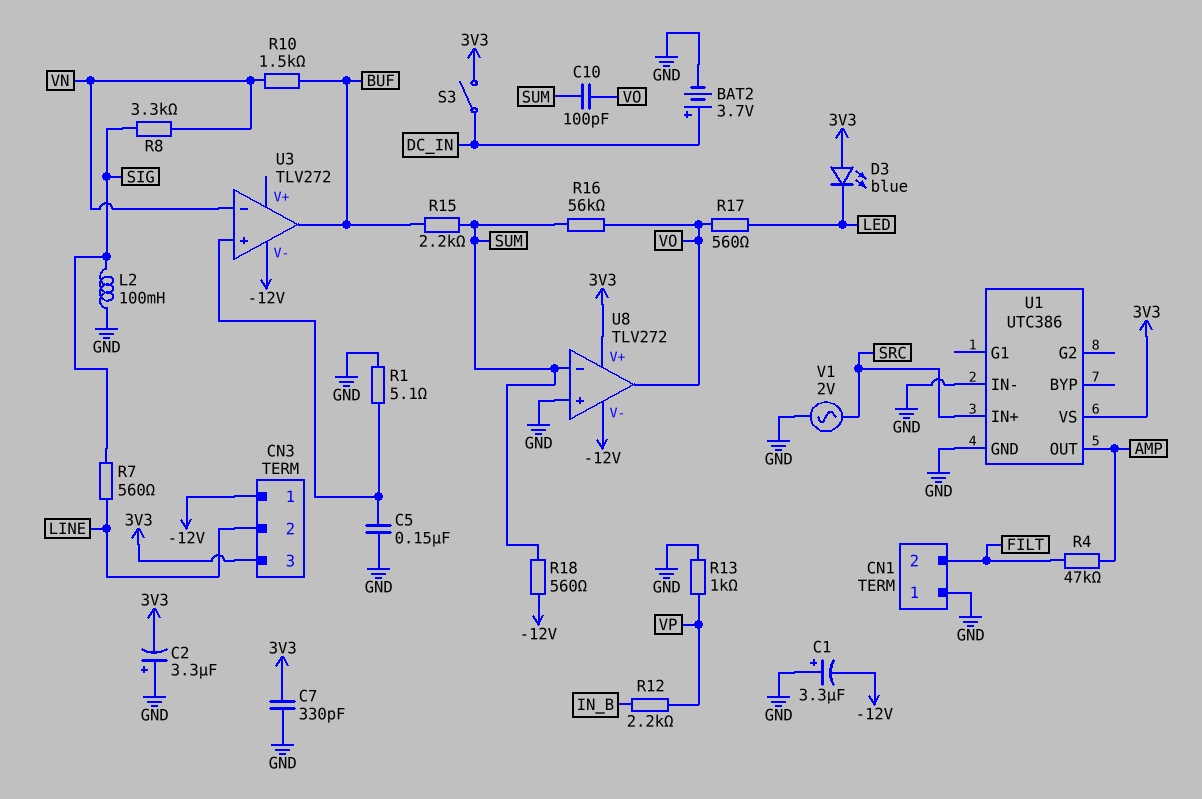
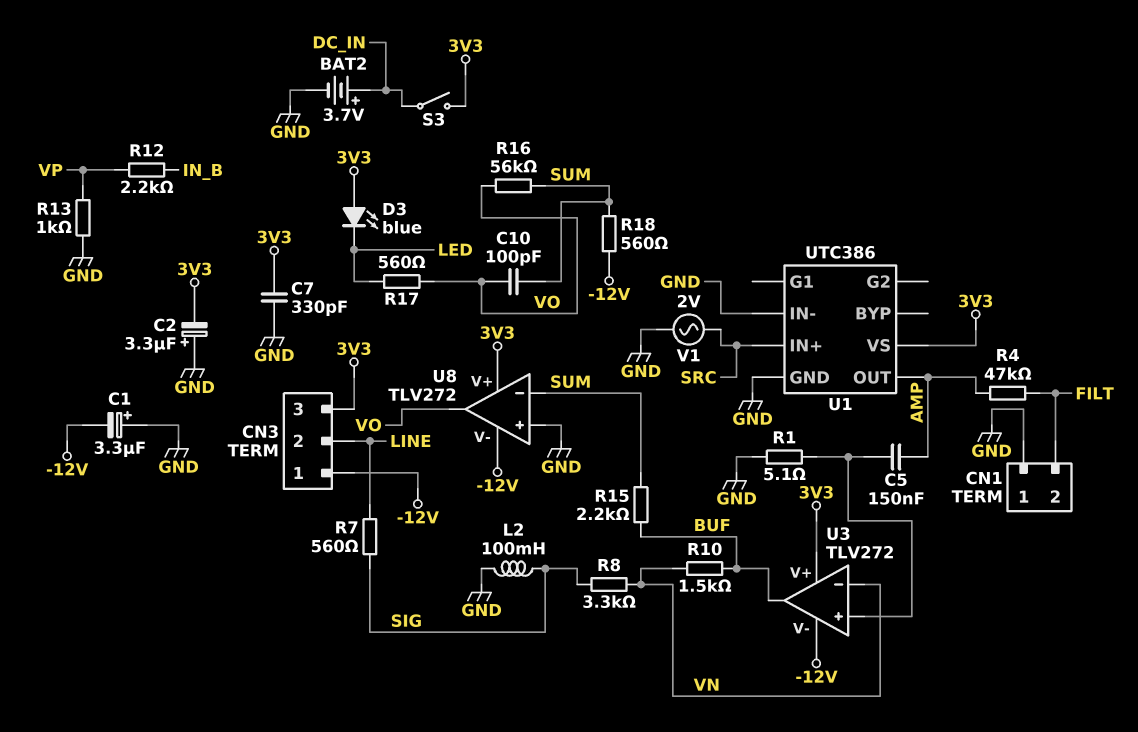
C5: 150nF (GND, U3/in+) -> 150nF (AMP, U3/in+)
U3 pin V+: none -> 3V3

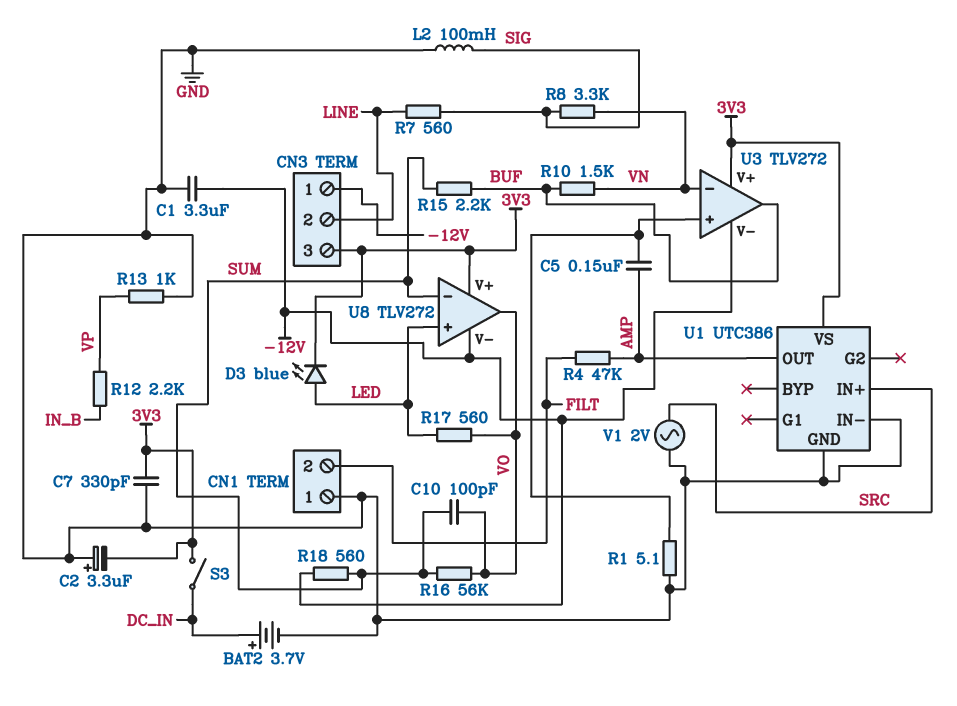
C1: 3.3uF (plus GND, minus -12V) -> 3.3uF (-12V, GND)
D3: LED blue (A 3V3, K LED) -> LED blue (A LED, K 3V3)
U8 pin in+: GND -> LED

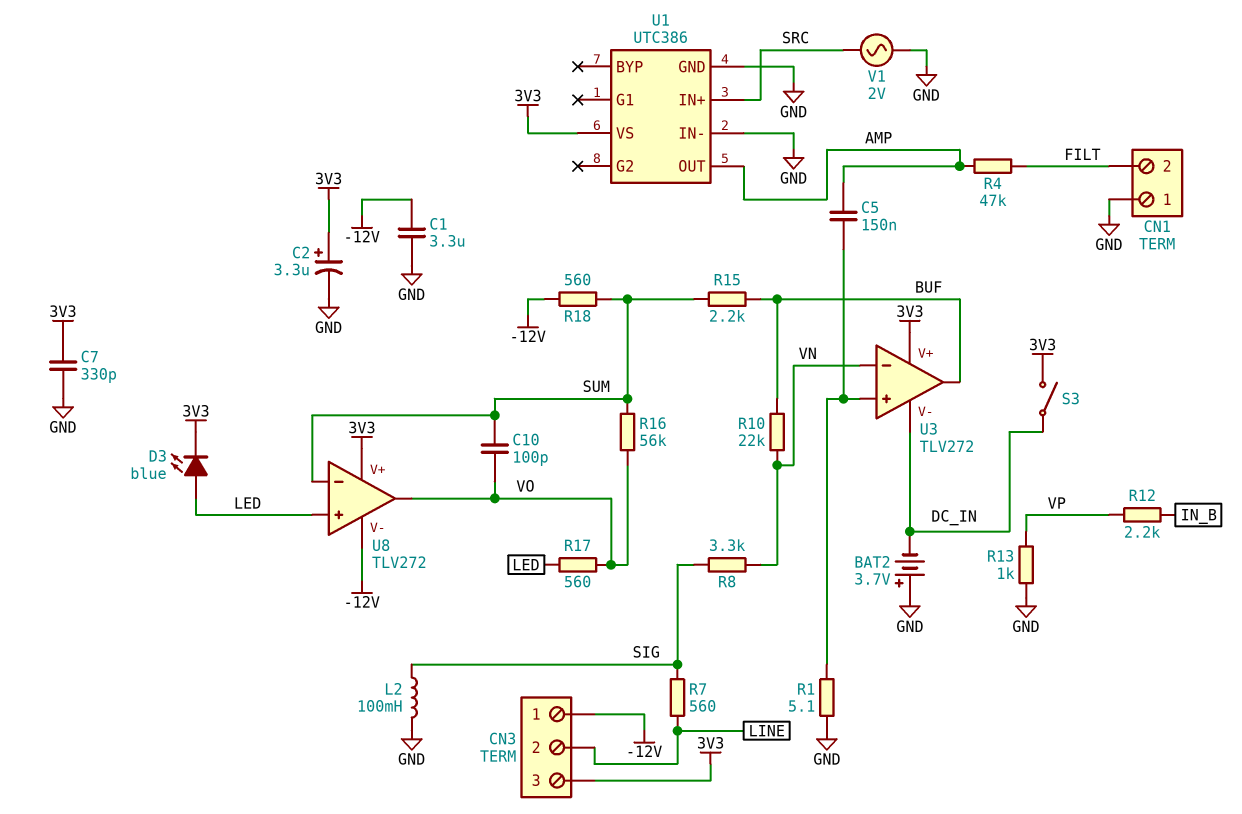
BAT2: 3.7V (plus DC_IN, minus GND) -> 3.7V (plus GND, minus DC_IN)
C2: 3.3uF (plus GND, minus 3V3) -> 3.3uF (plus 3V3, minus GND)
R10: 1.5k (BUF, VN) -> 22k (BUF, VN)
U3 pin V-: -12V -> DC_IN

